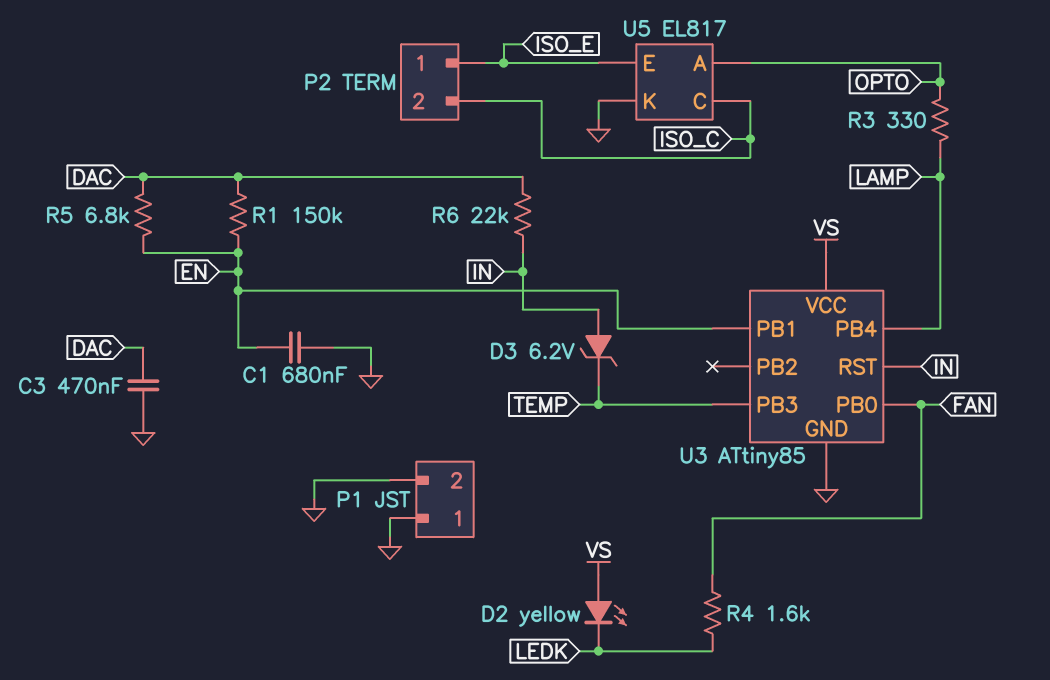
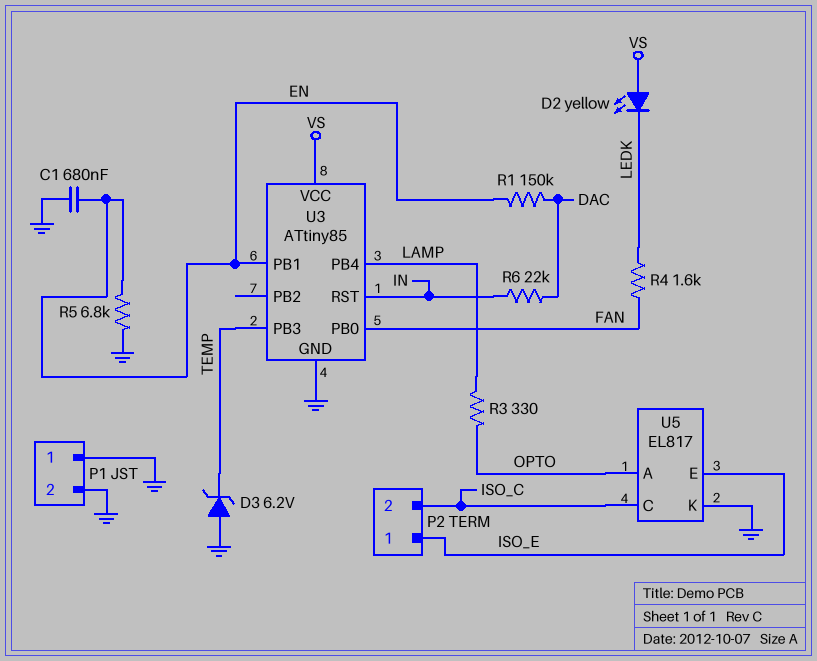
C3: 470nF (DAC, GND) -> none
D3: zener 6.2V (A IN, K TEMP) -> zener 6.2V (A GND, K TEMP)
R5: 6.8k (DAC, EN) -> 6.8k (EN, GND)

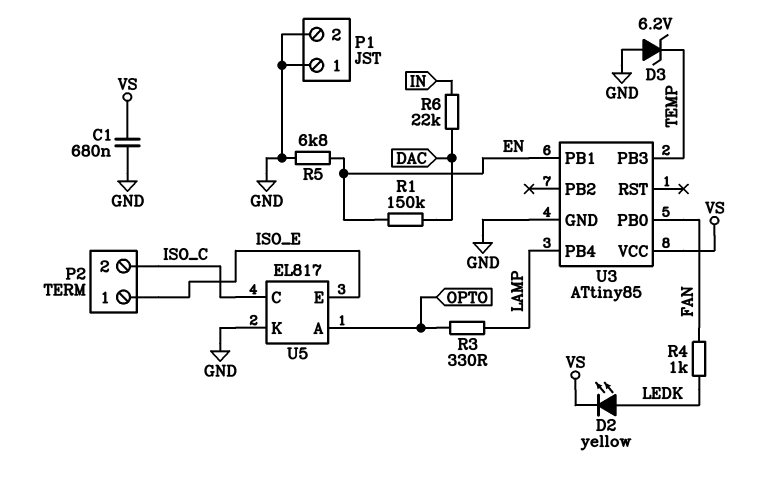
C1: 680nF (EN, GND) -> 680nF (GND, VS)
D2: LED yellow (A VS, K LEDK) -> LED yellow (A LEDK, K VS)
R4: 1.6k (FAN, LEDK) -> 1k (FAN, LEDK)
U3 pin RST: IN -> none

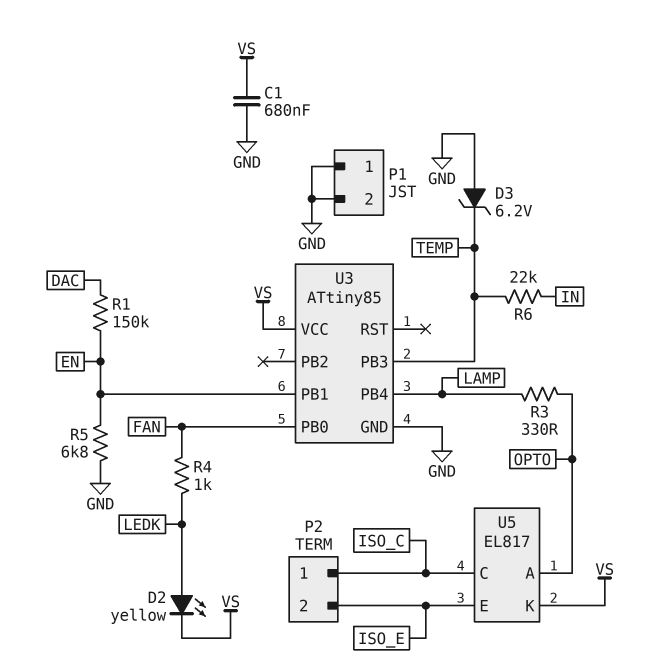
P2 pin 1: ISO_E -> ISO_C
P2 pin 2: ISO_C -> ISO_E
R6: 22k (DAC, IN) -> 22k (IN, TEMP)
U5 pin K: GND -> VS

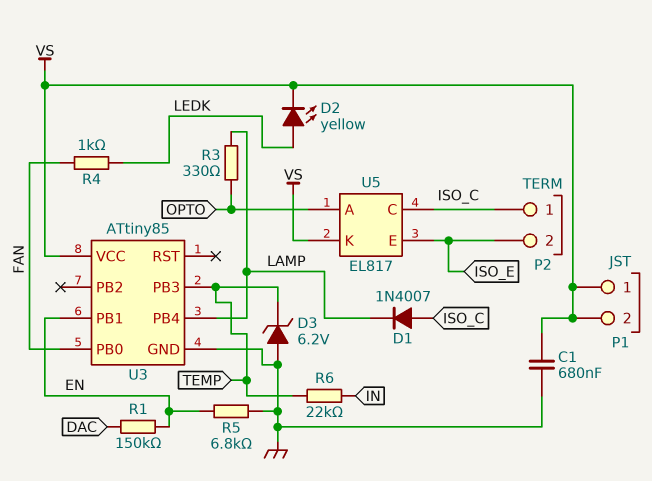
D1: none -> diode 1N4007 (A ISO_C, K LAMP)
P1 pin 1: GND -> VS
P1 pin 2: GND -> VS

